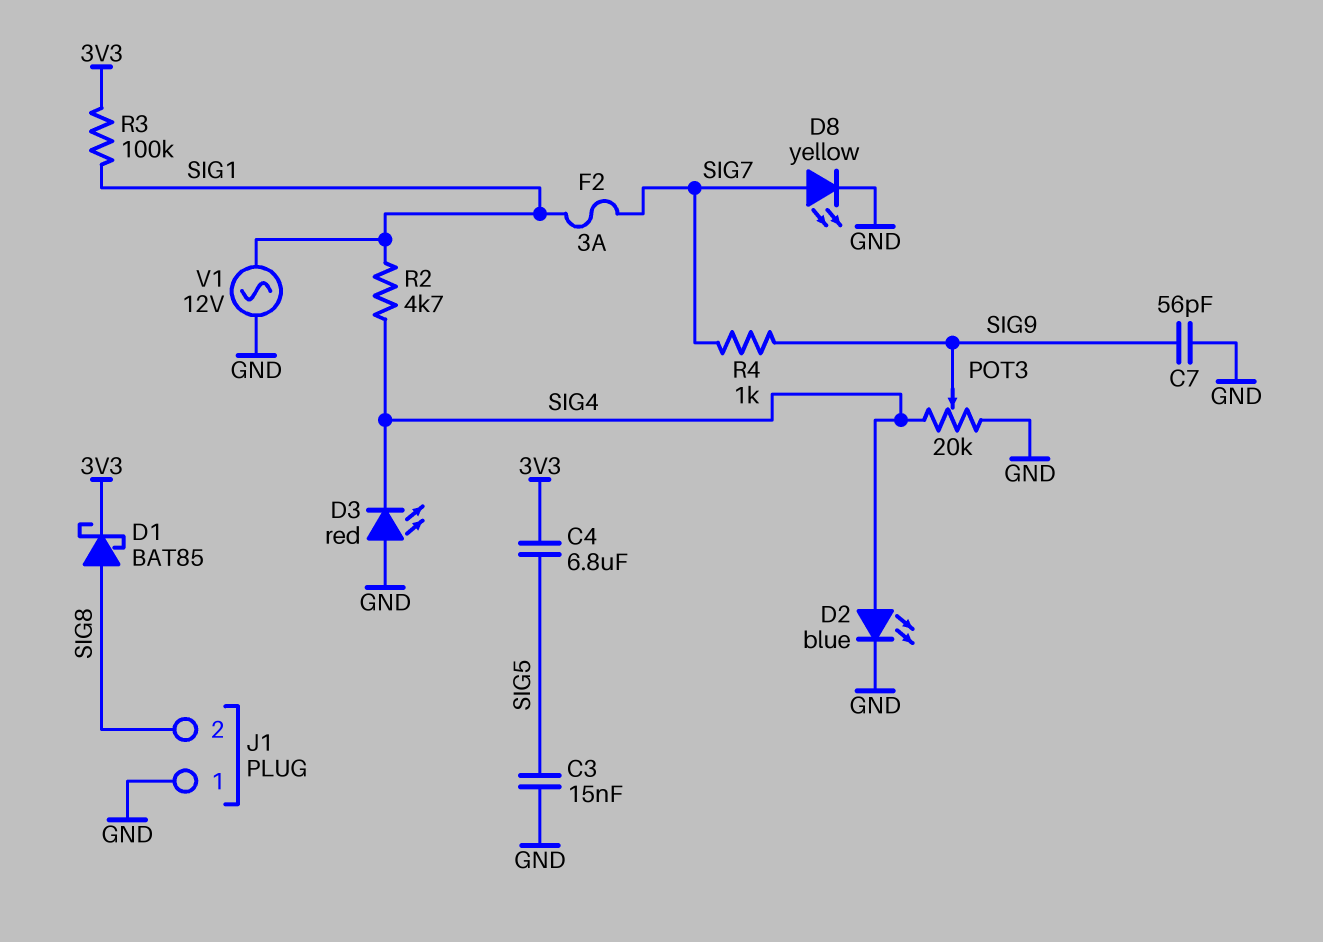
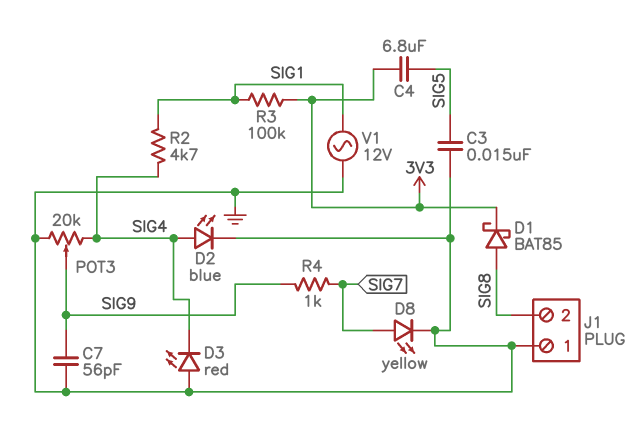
F2: 3A (SIG1, SIG7) -> none

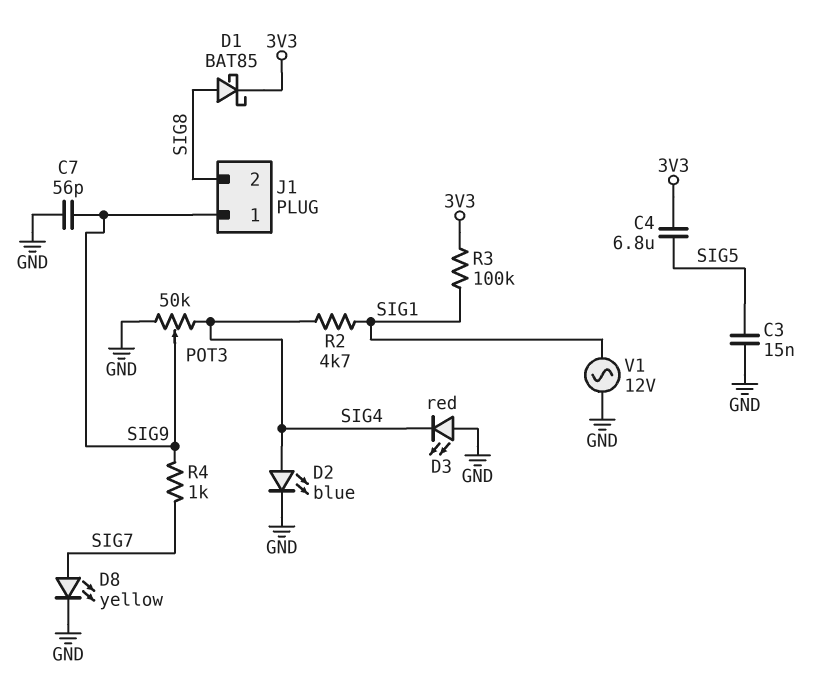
J1 pin 1: GND -> SIG9
POT3: 20k (GND, SIG4, wiper SIG9) -> 50k (GND, SIG4, wiper SIG9)

